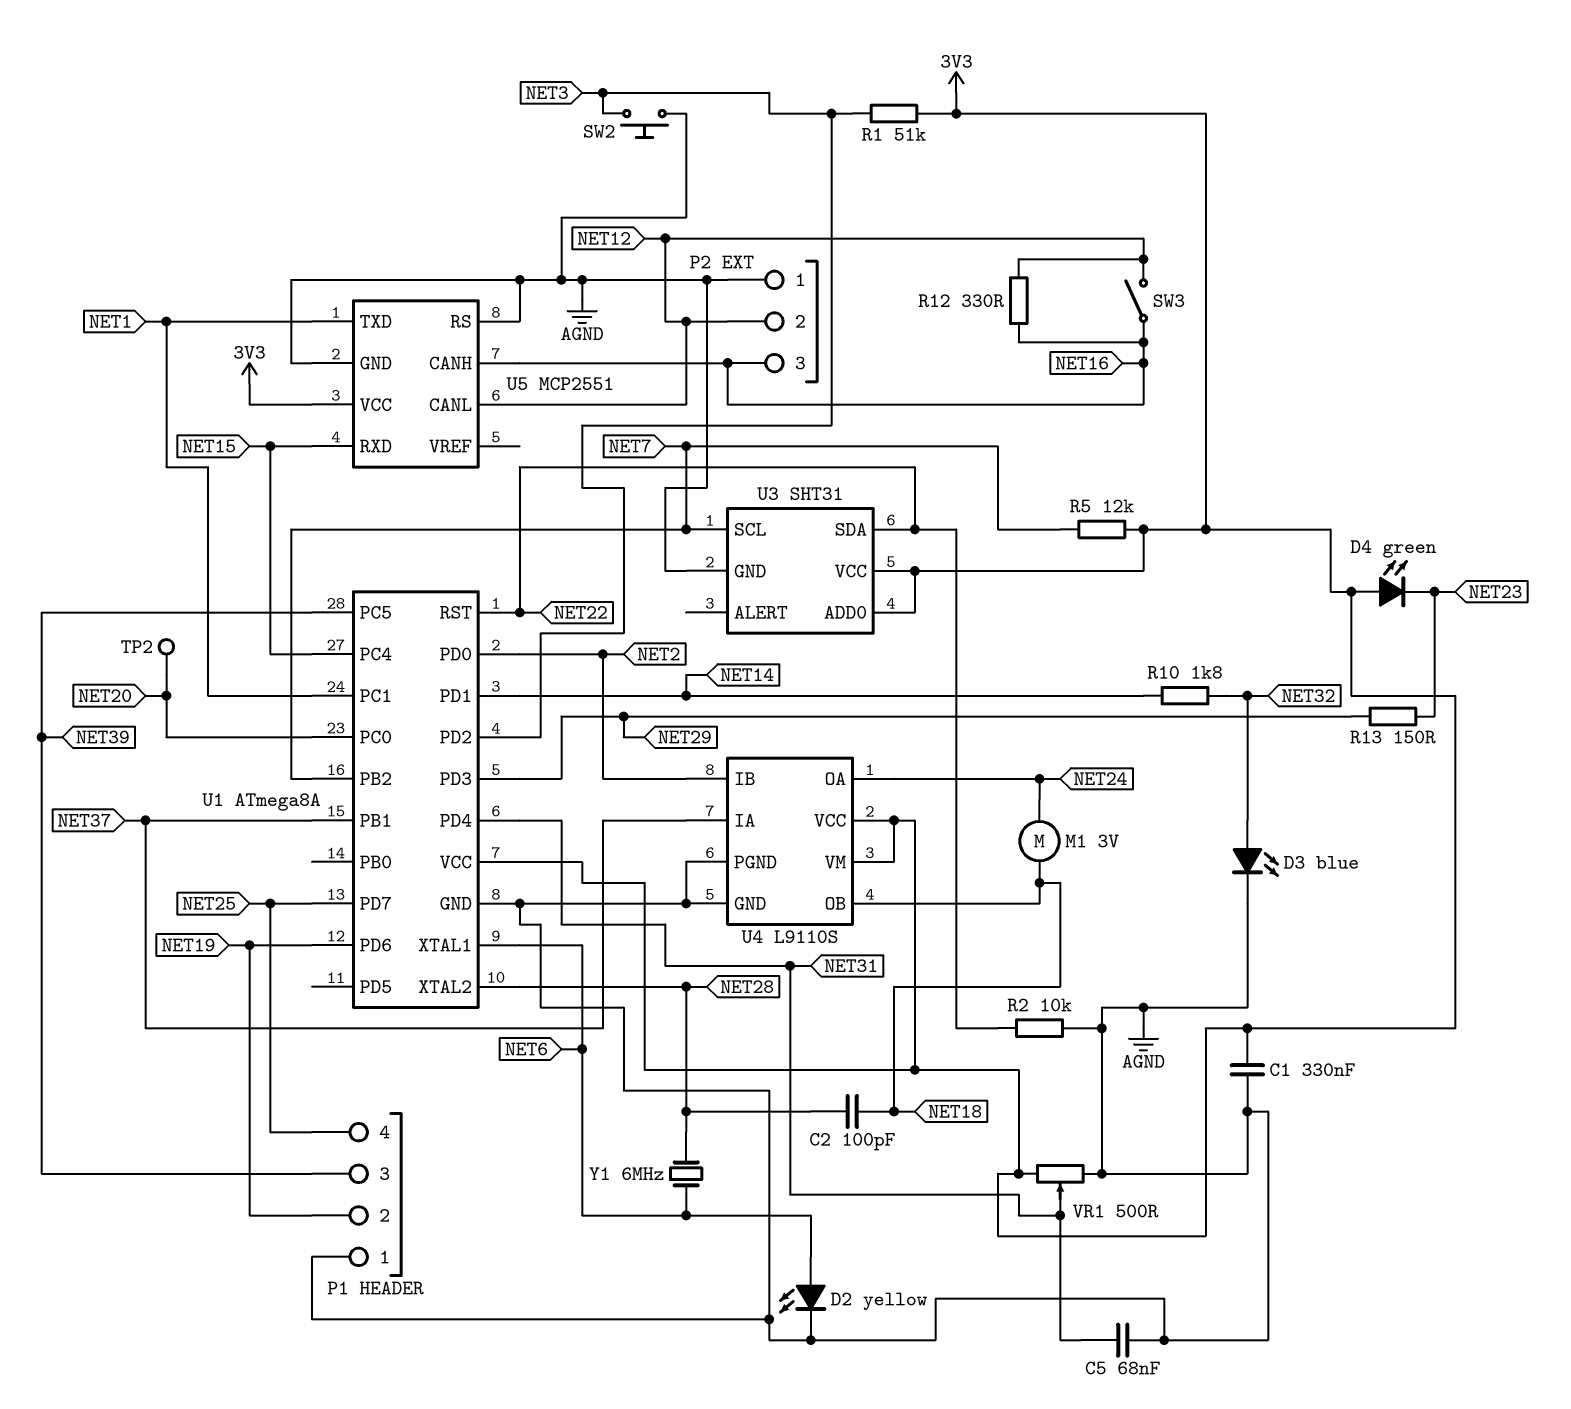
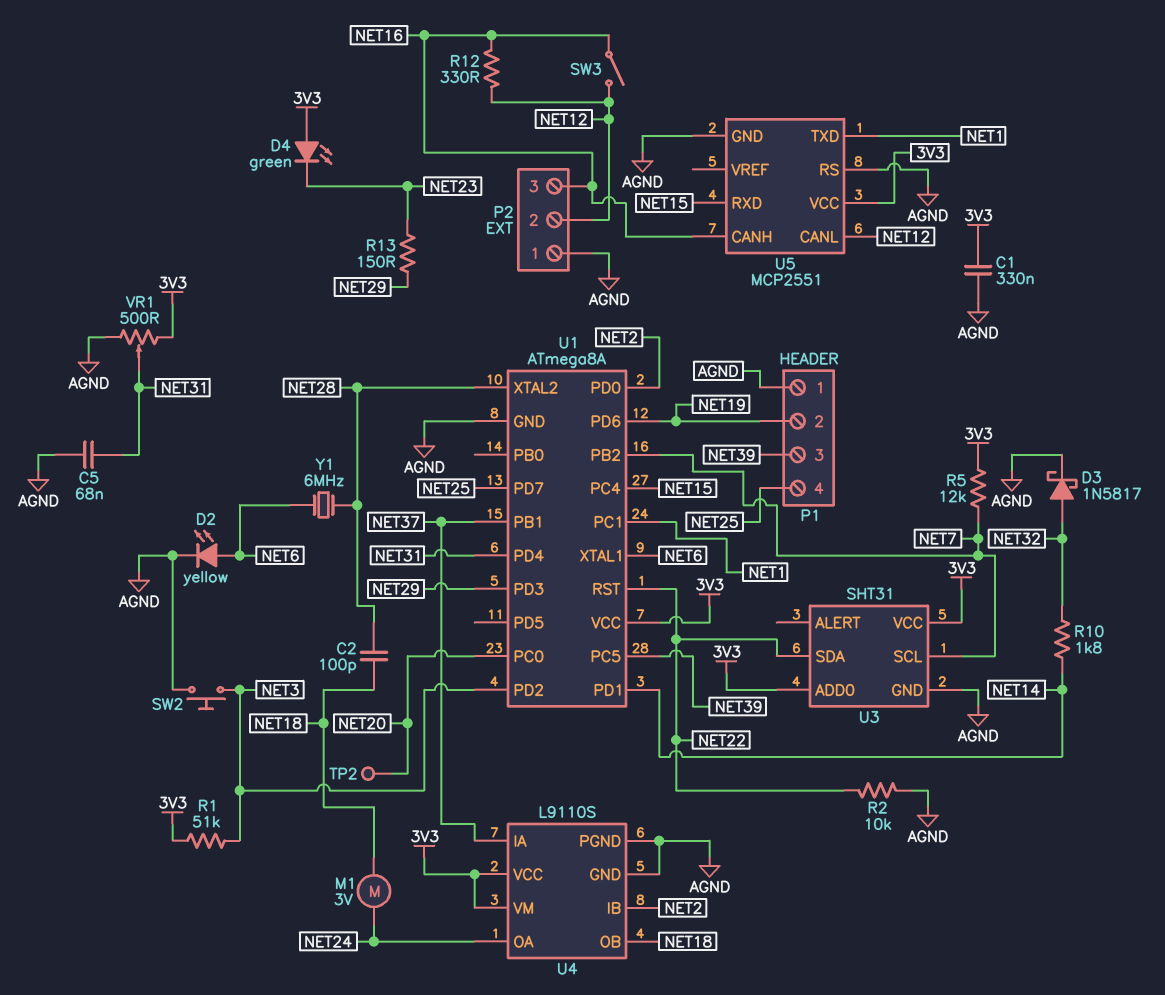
D3: LED blue (A NET32, K AGND) -> schottky 1N5817 (A NET32, K AGND)

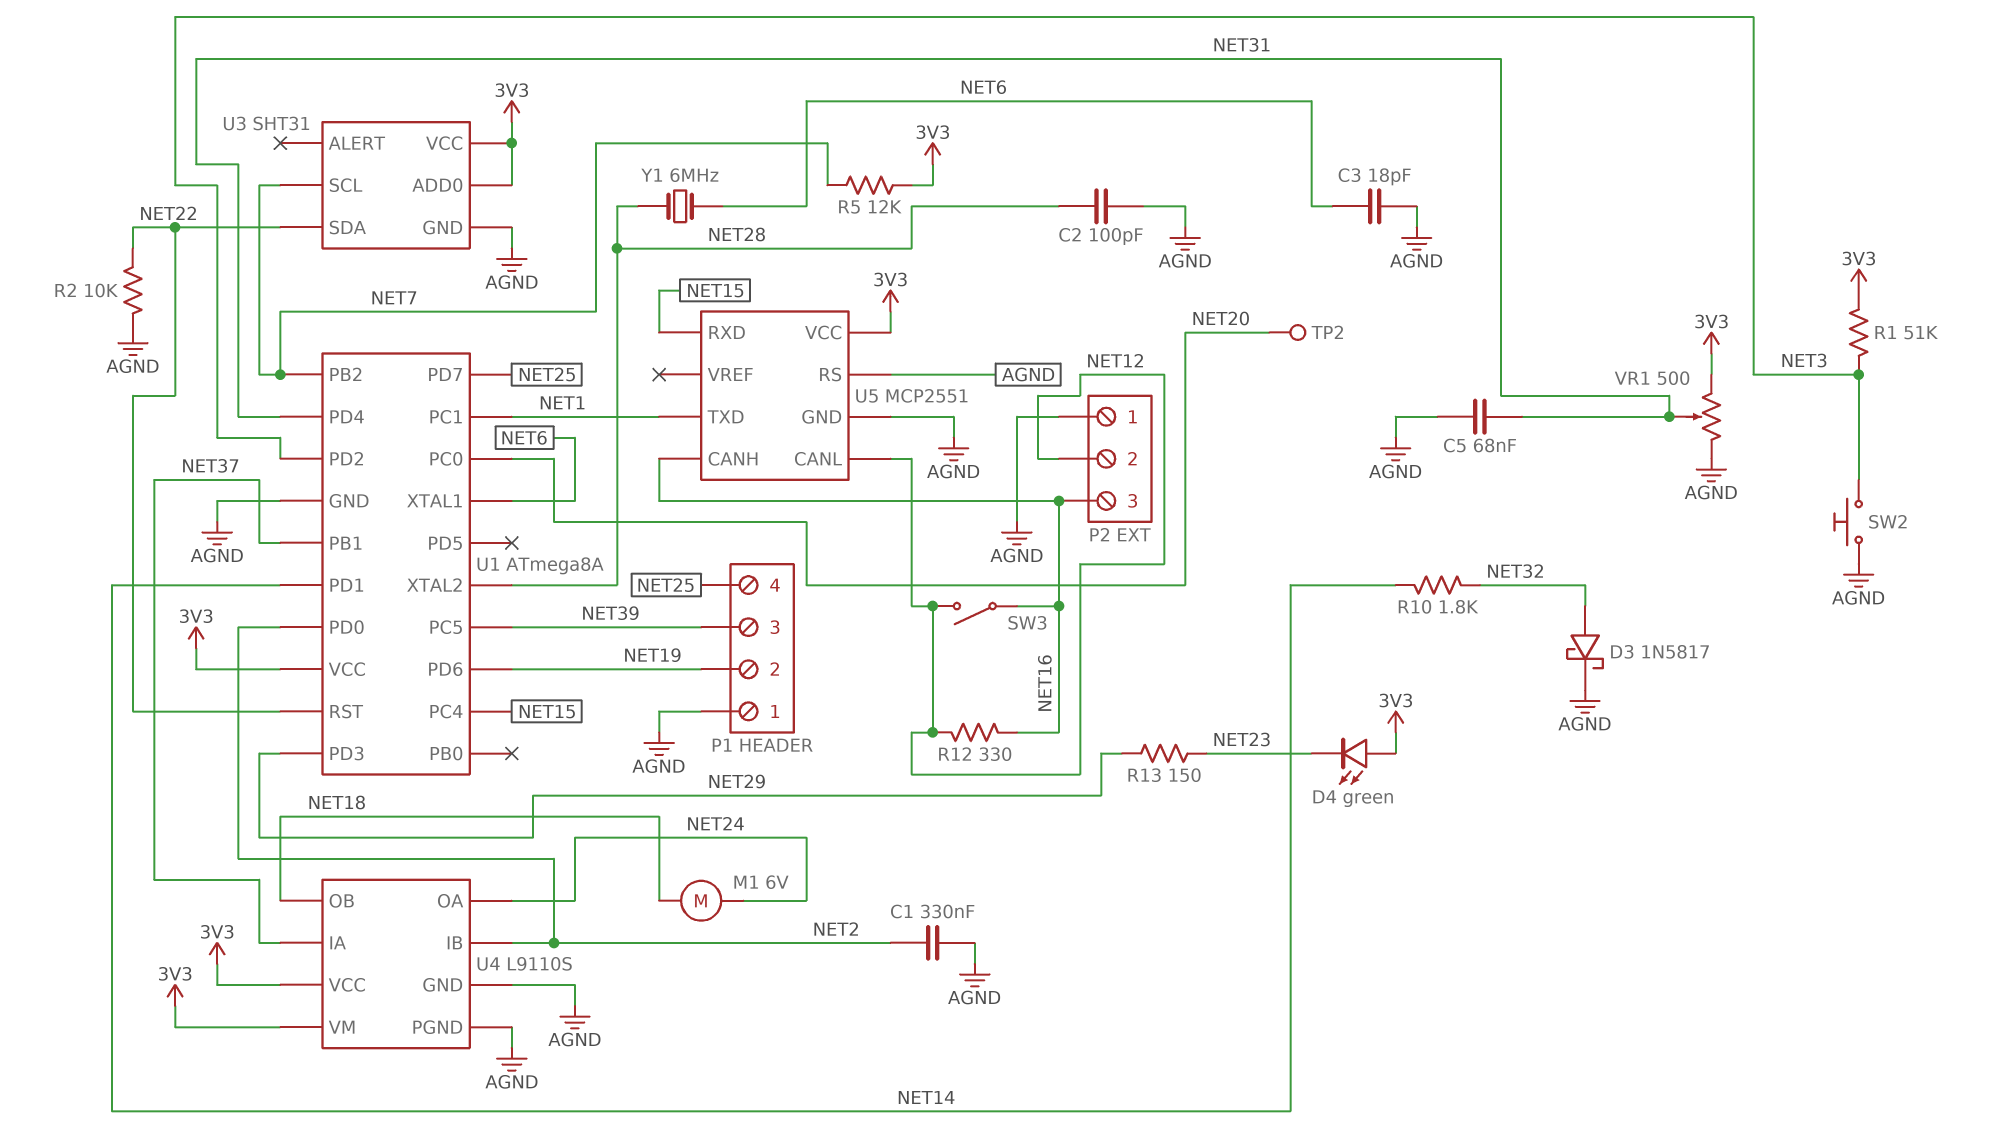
C1: 330nF (3V3, AGND) -> 330nF (AGND, NET2)
C2: 100pF (NET18, NET28) -> 100pF (AGND, NET28)
C3: none -> 18pF (AGND, NET6)
D2: LED yellow (A NET6, K AGND) -> none
M1: motor 3V (NET18, NET24) -> motor 6V (NET18, NET24)

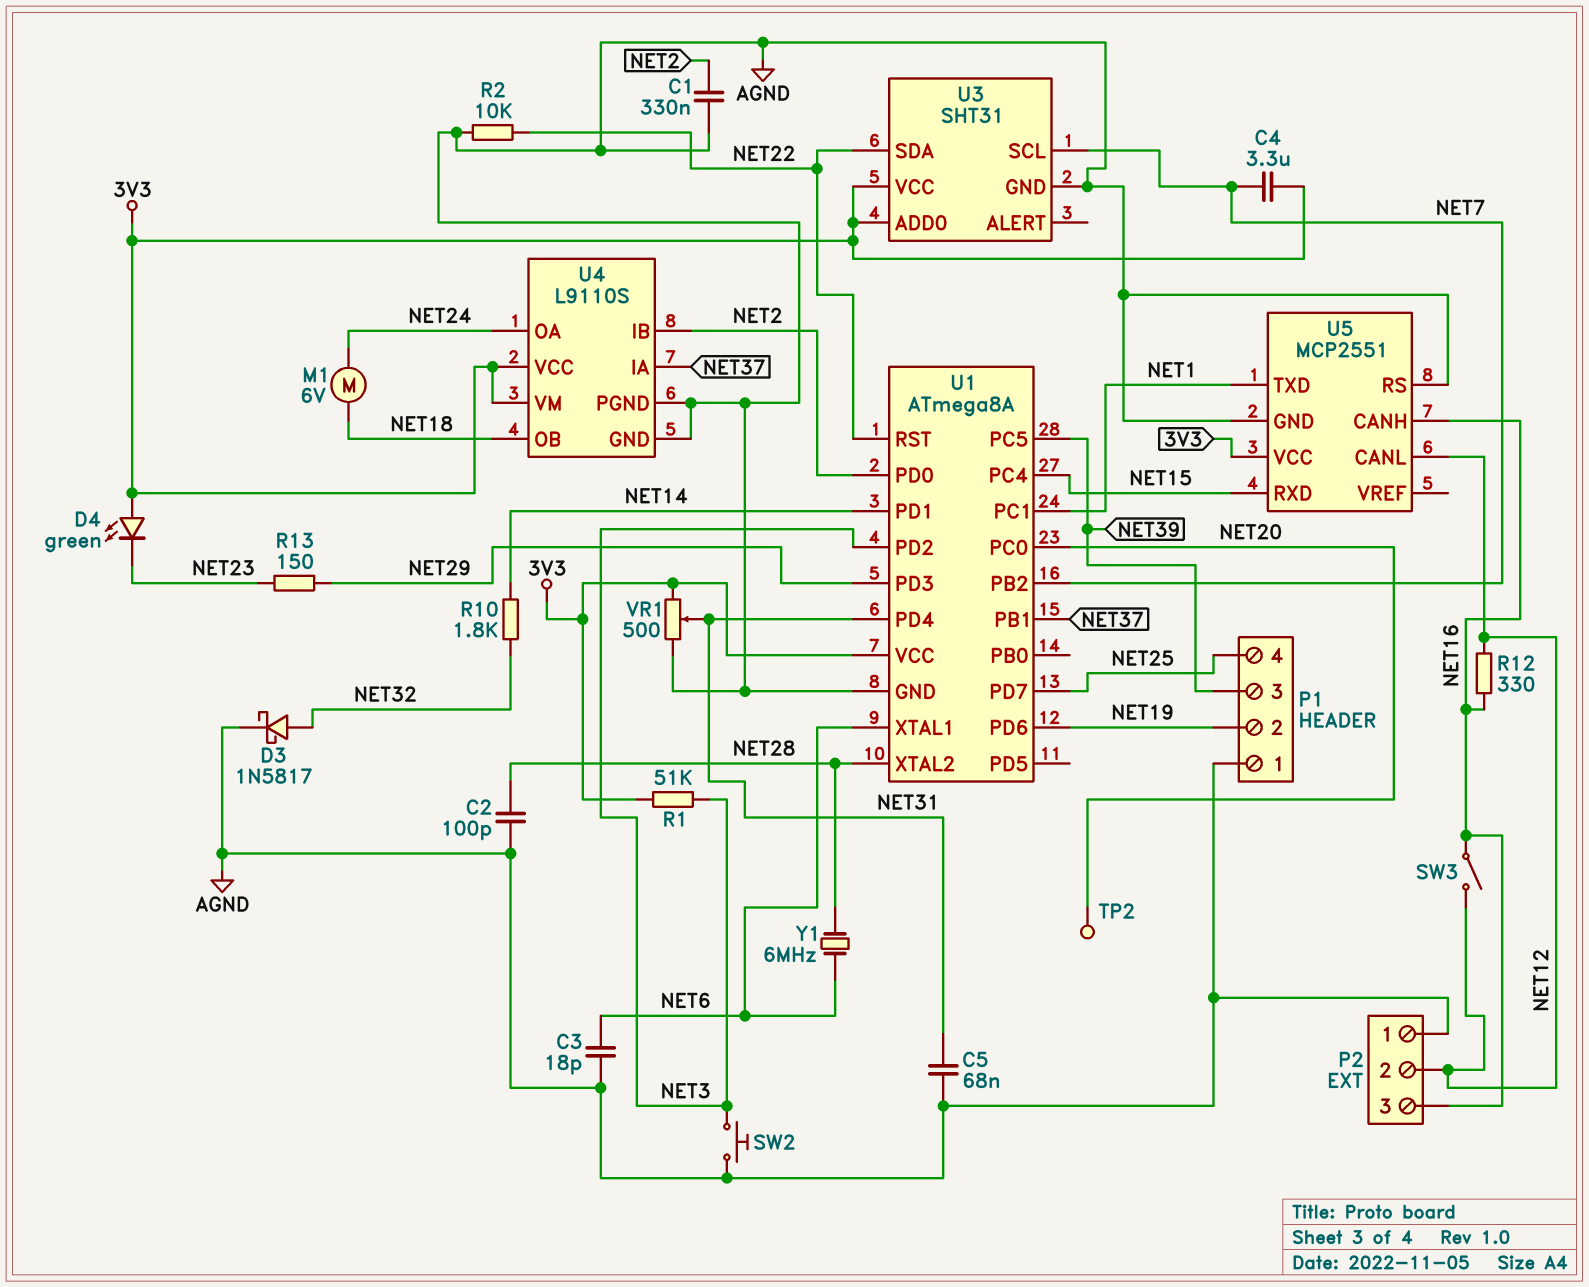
C4: none -> 3.3uF (3V3, NET7)
R5: 12k (3V3, NET7) -> none

